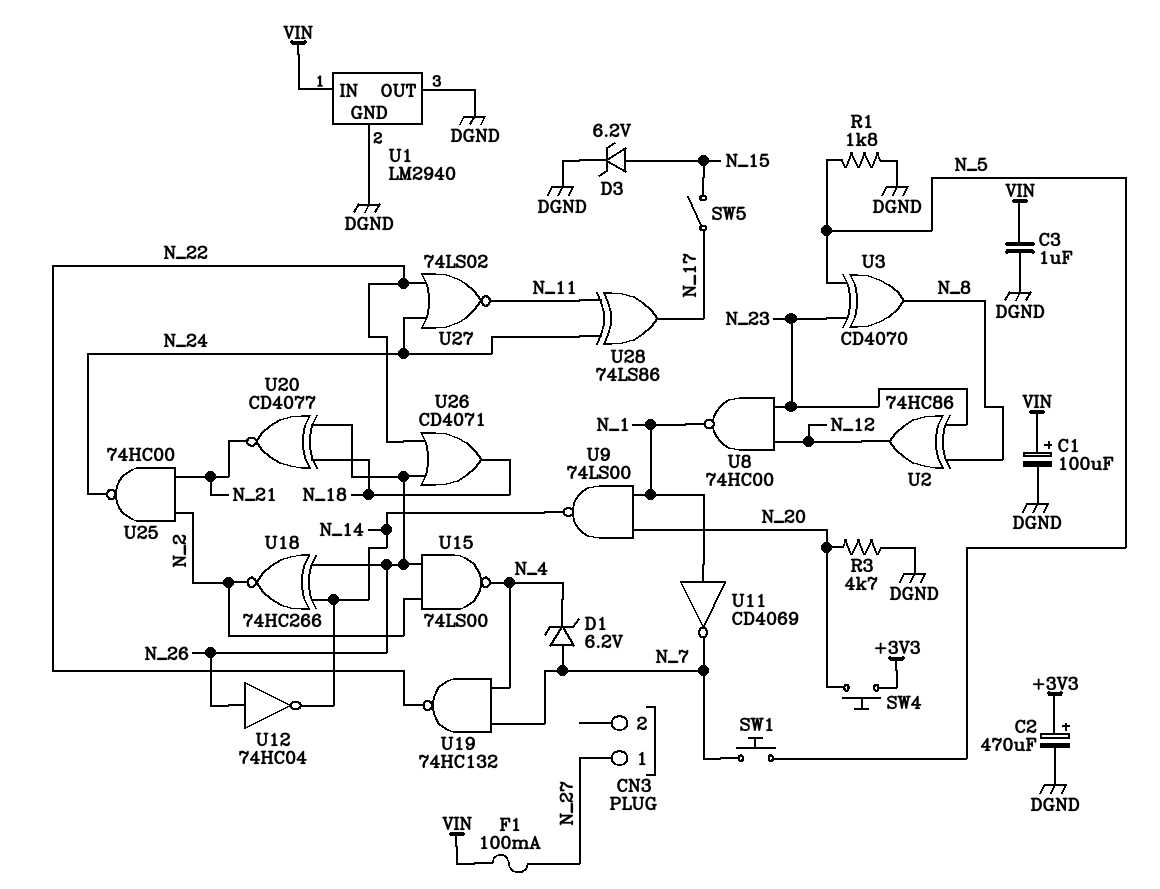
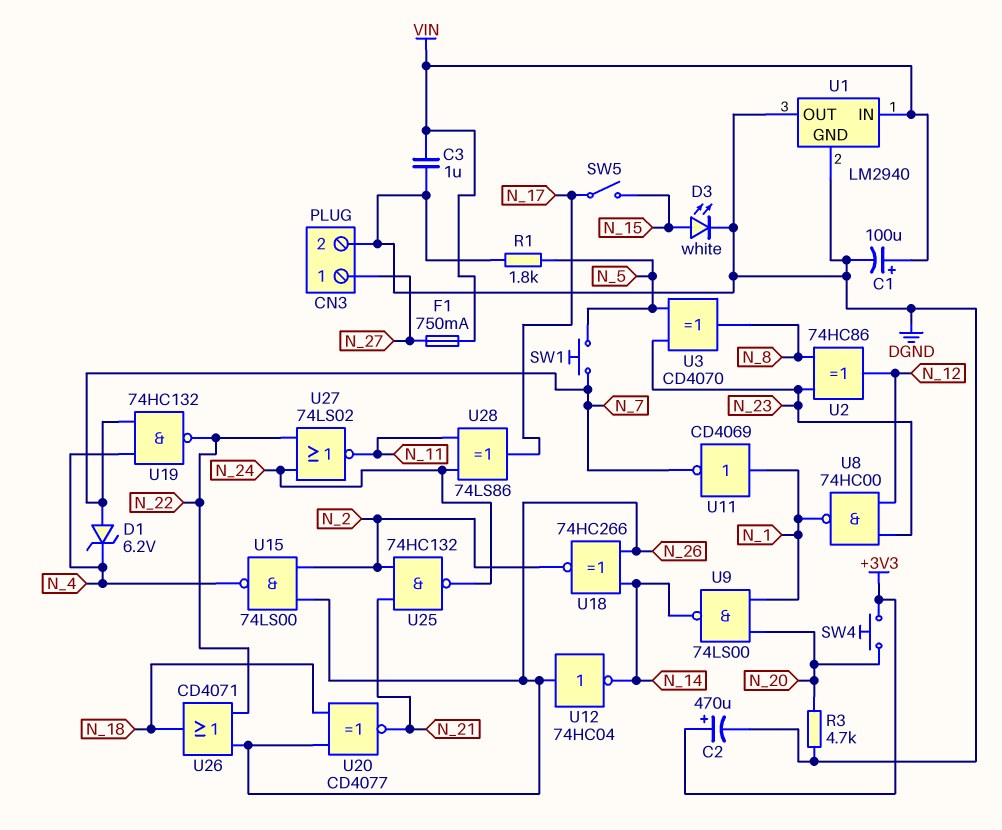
CN3 pin 2: none -> DGND
D3: zener 6.2V (A N_15, K DGND) -> LED white (A N_15, K DGND)
F1: 100mA (N_27, VIN) -> 750mA (N_27, VIN)
U25: NAND 74HC00 (in N_2, in N_21, out N_24) -> NAND 74HC132 (in N_2, in N_21, out N_24)

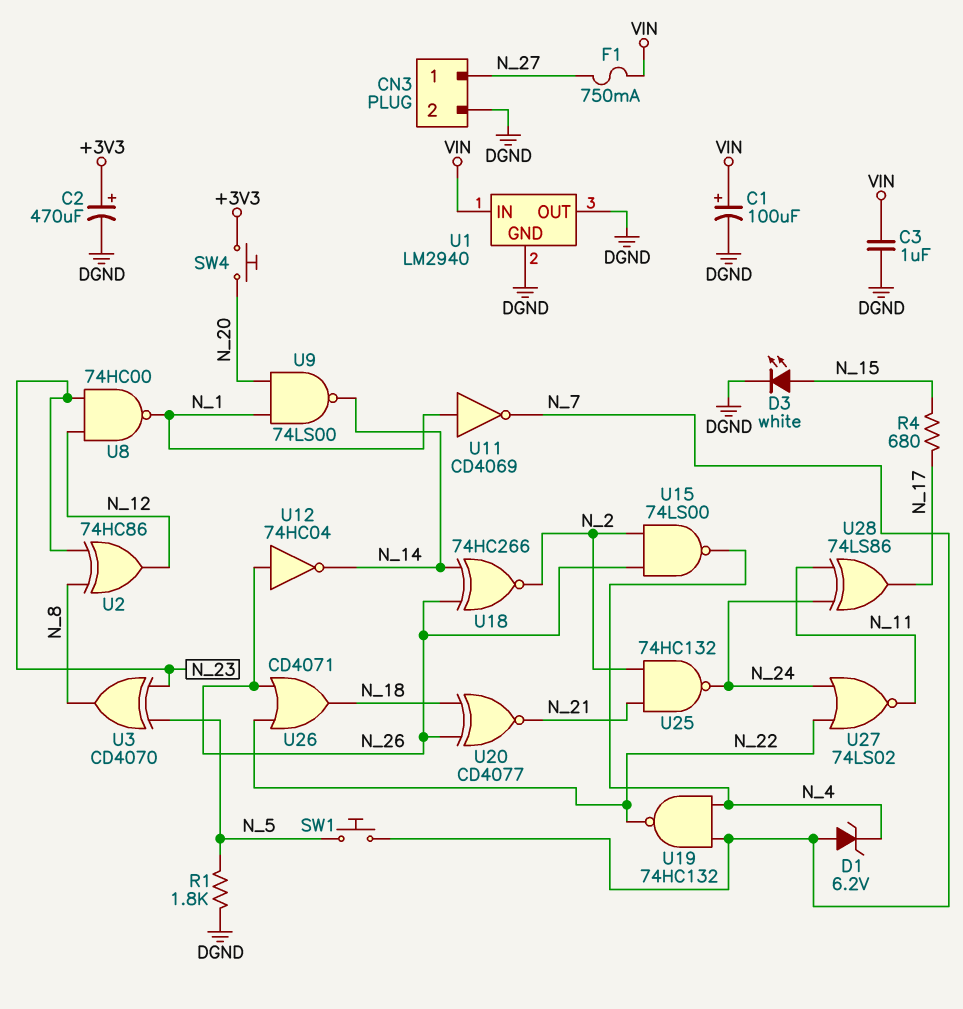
R3: 4.7k (DGND, N_20) -> none
R4: none -> 680 (N_15, N_17)
SW5: switch (N_15, N_17) -> none

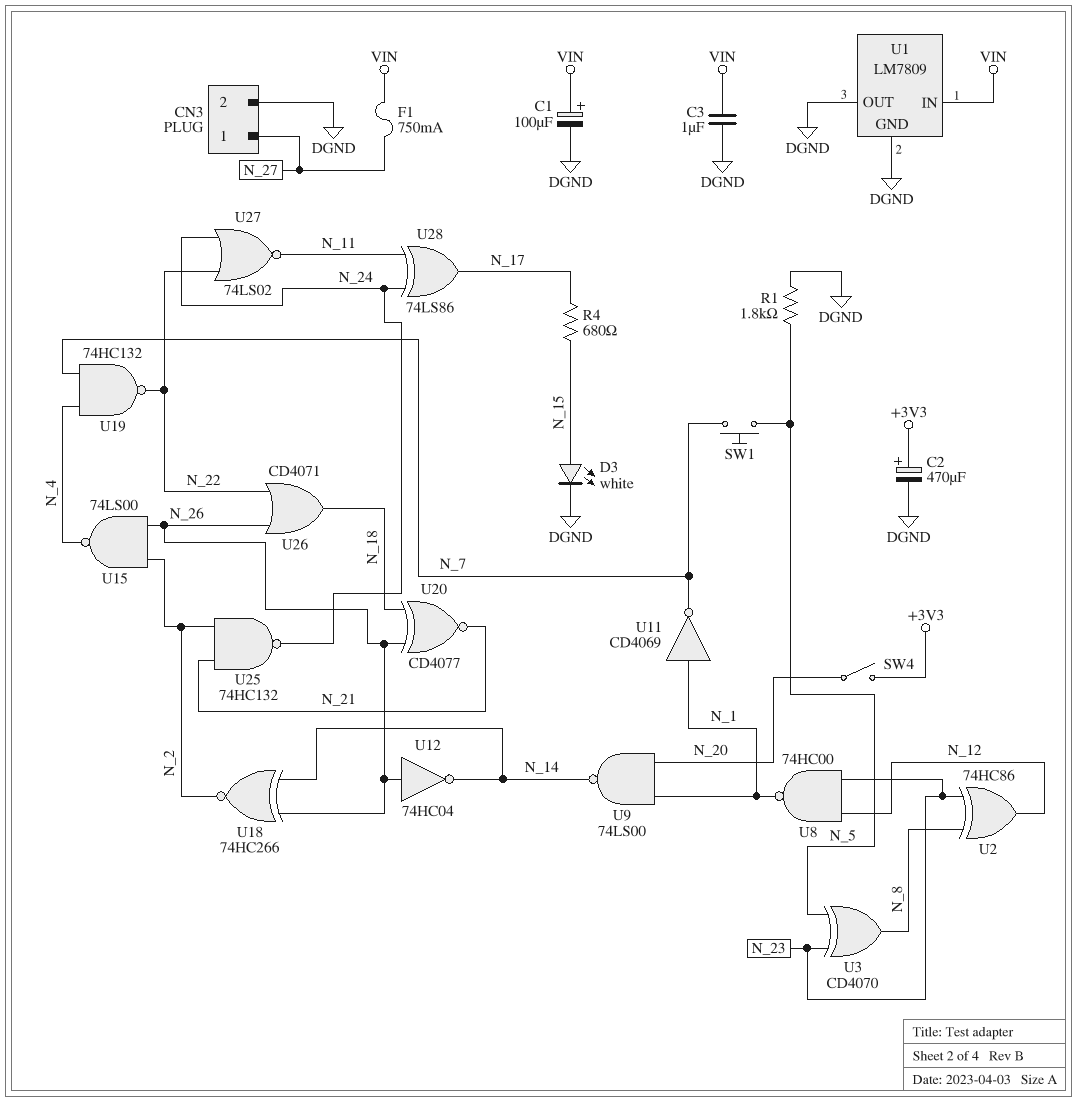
D1: zener 6.2V (A N_7, K N_4) -> none
SW4: button (+3V3, N_20) -> switch (+3V3, N_20)
U1: LM2940 -> LM7809

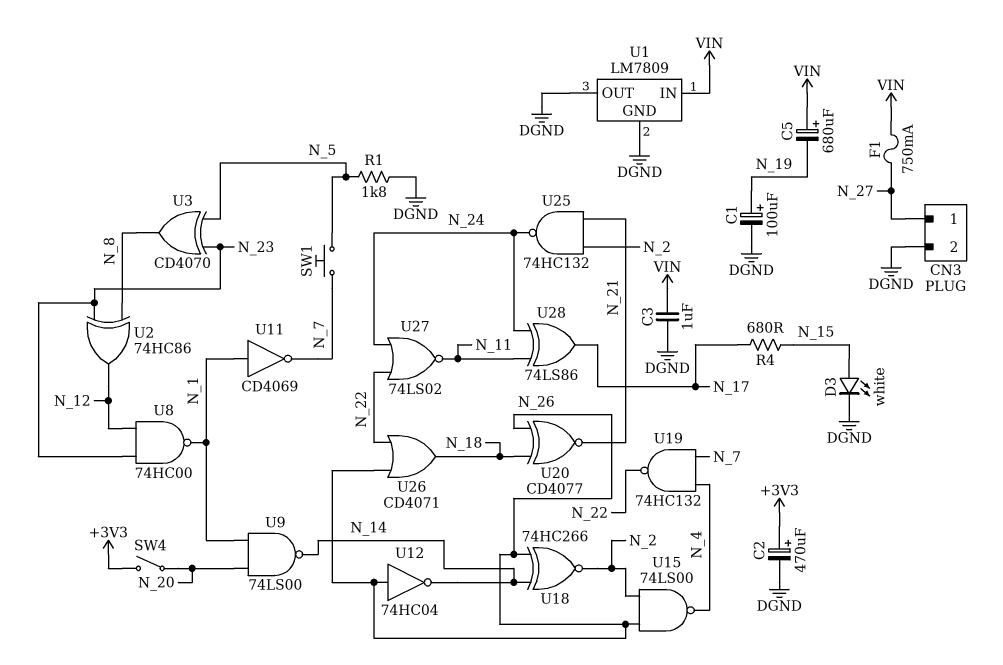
C1: 100uF (plus VIN, minus DGND) -> 100uF (plus N_19, minus DGND)
C5: none -> 680uF (plus VIN, minus N_19)

